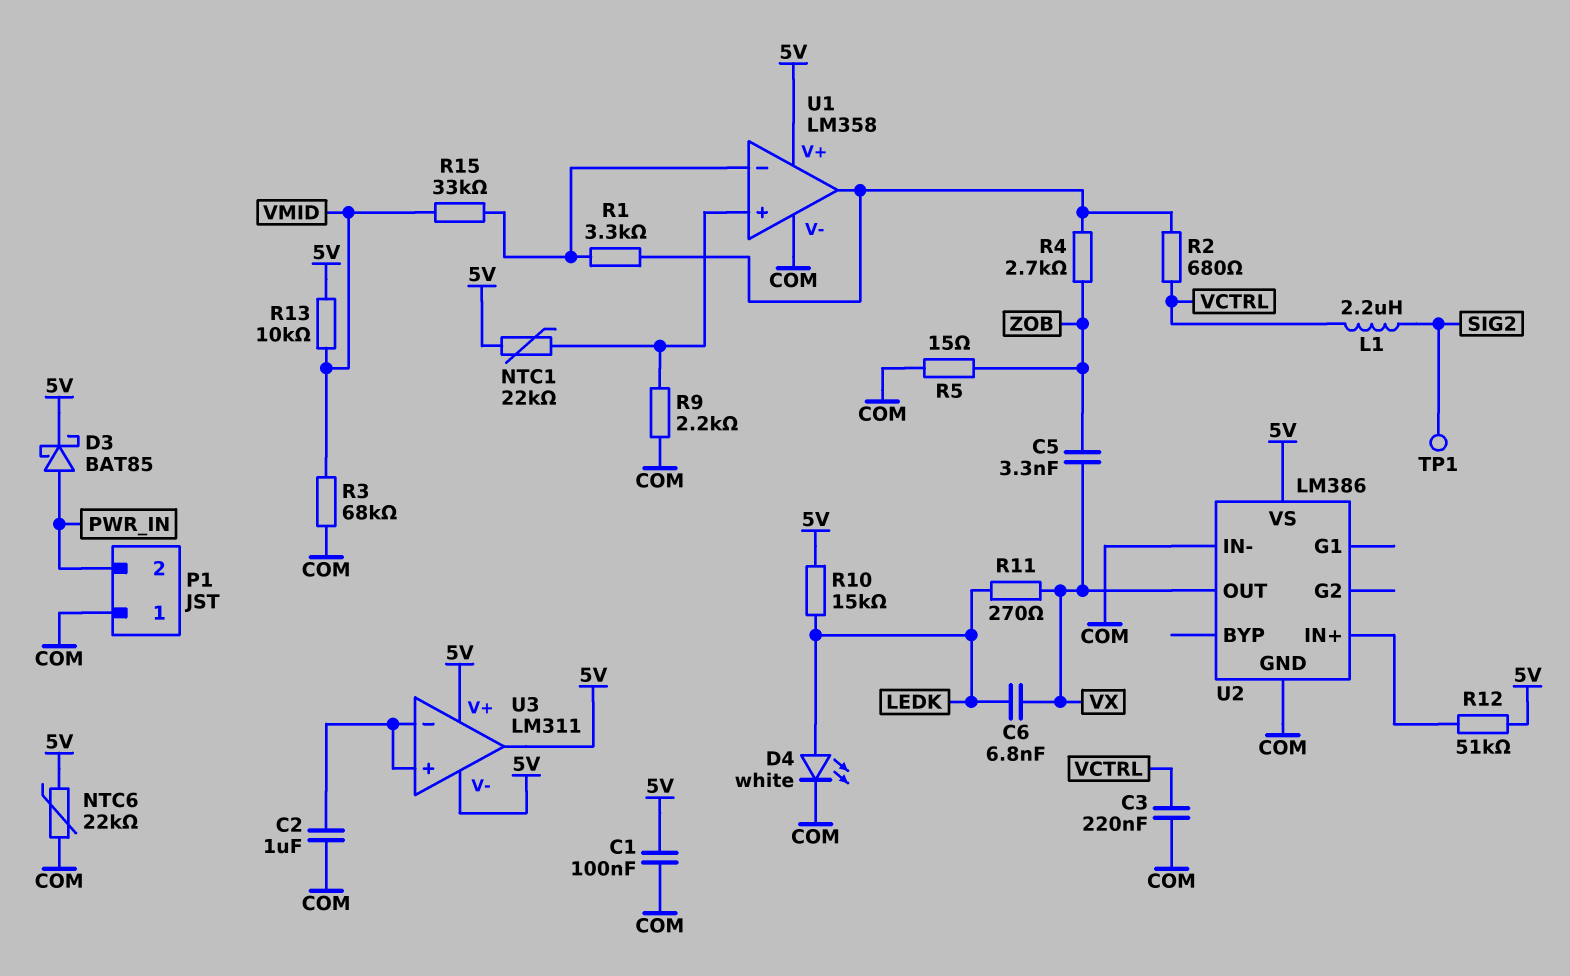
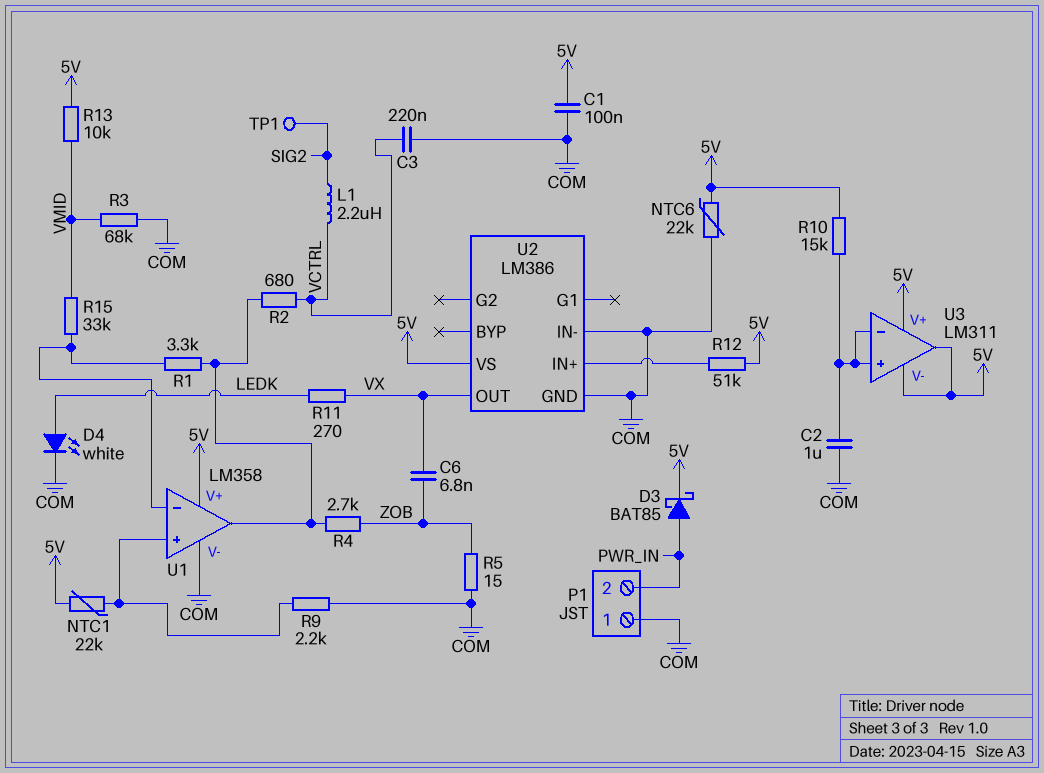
C5: 3.3nF (VX, ZOB) -> none
C6: 6.8nF (LEDK, VX) -> 6.8nF (VX, ZOB)
R10: 15k (5V, LEDK) -> 15k (5V, U3/in+)

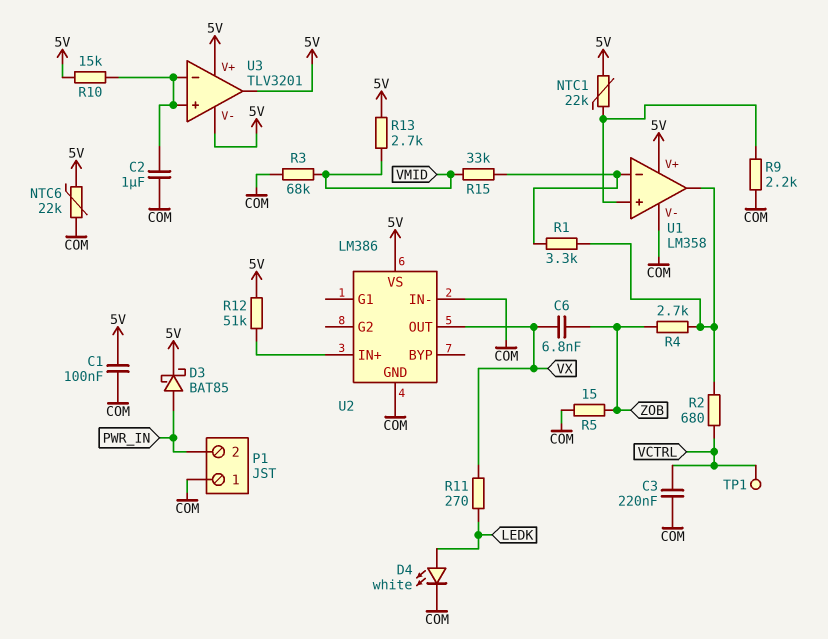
L1: 2.2uH (SIG2, VCTRL) -> none
R13: 10k (5V, VMID) -> 2.7k (5V, VMID)
TP1: test point (SIG2) -> test point (VCTRL)
U3: LM311 -> TLV3201

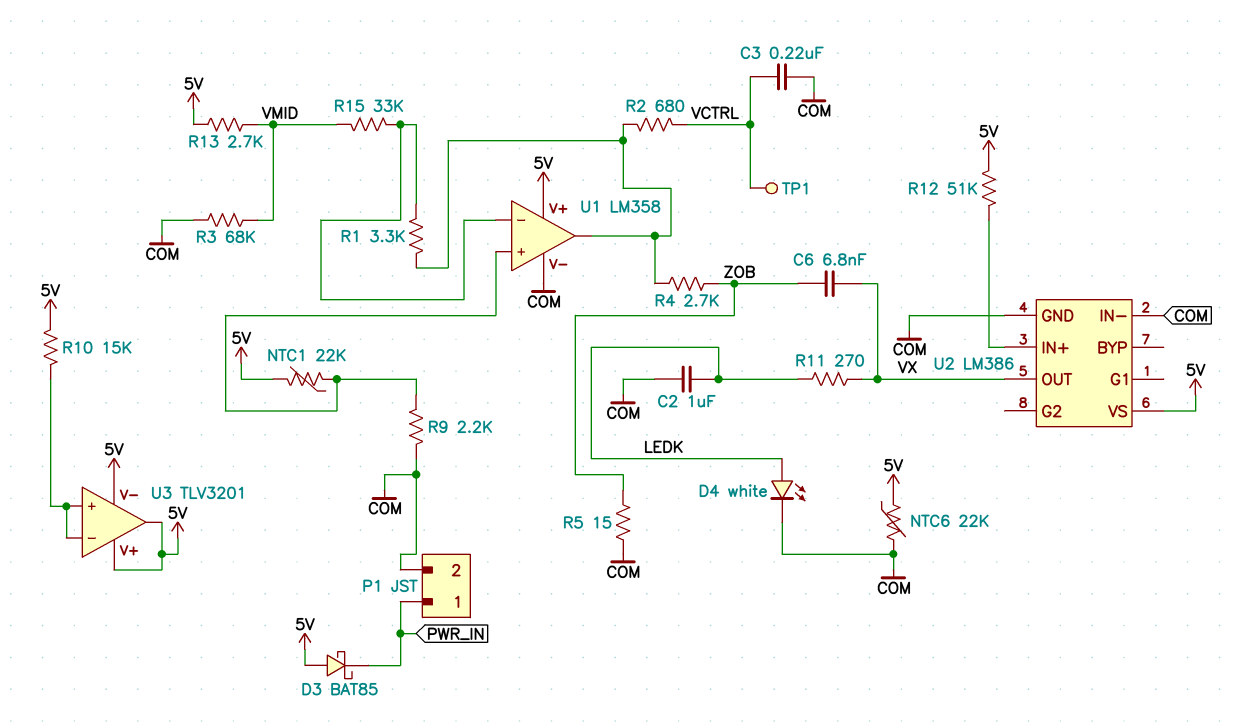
C1: 100nF (5V, COM) -> none
C2: 1uF (COM, U3/in+) -> 1uF (COM, LEDK)
D3: schottky BAT85 (A PWR_IN, K 5V) -> schottky BAT85 (A 5V, K PWR_IN)
P1 pin 1: COM -> PWR_IN
P1 pin 2: PWR_IN -> COM

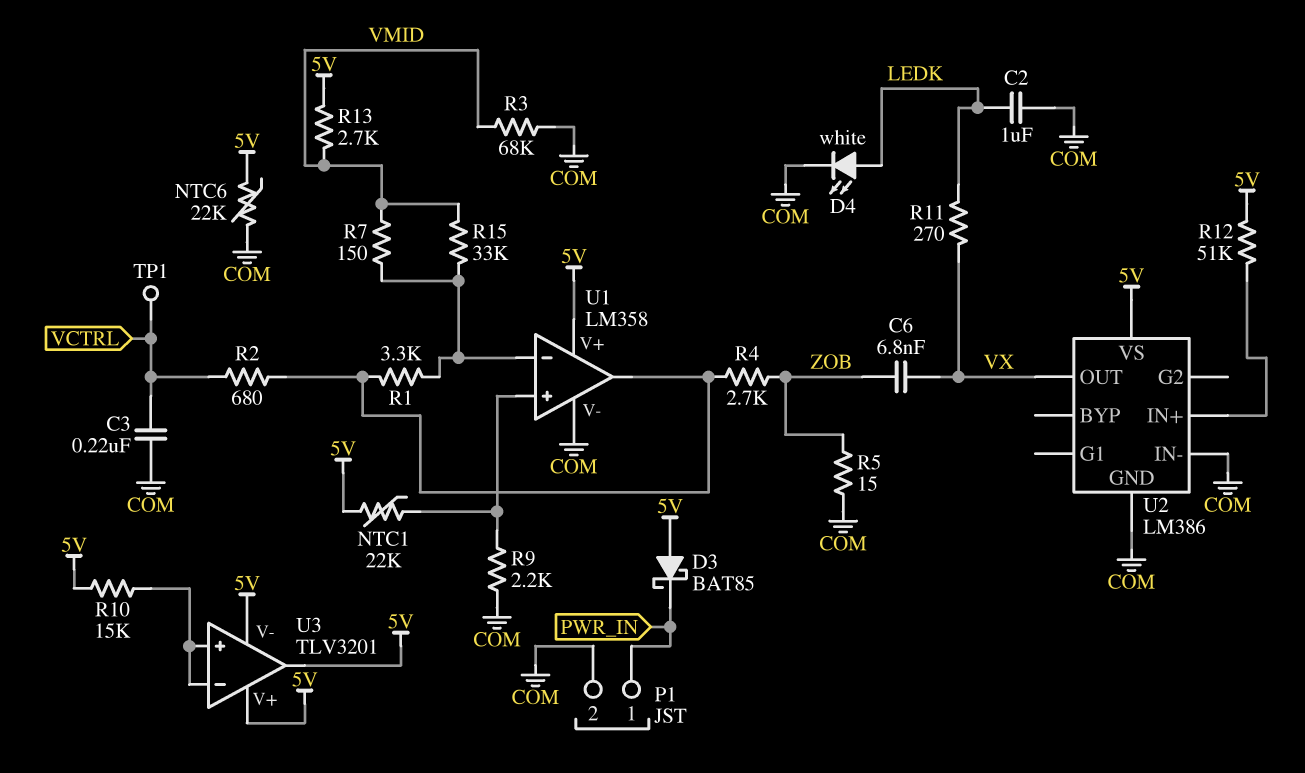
R7: none -> 150 (U1/in-, VMID)

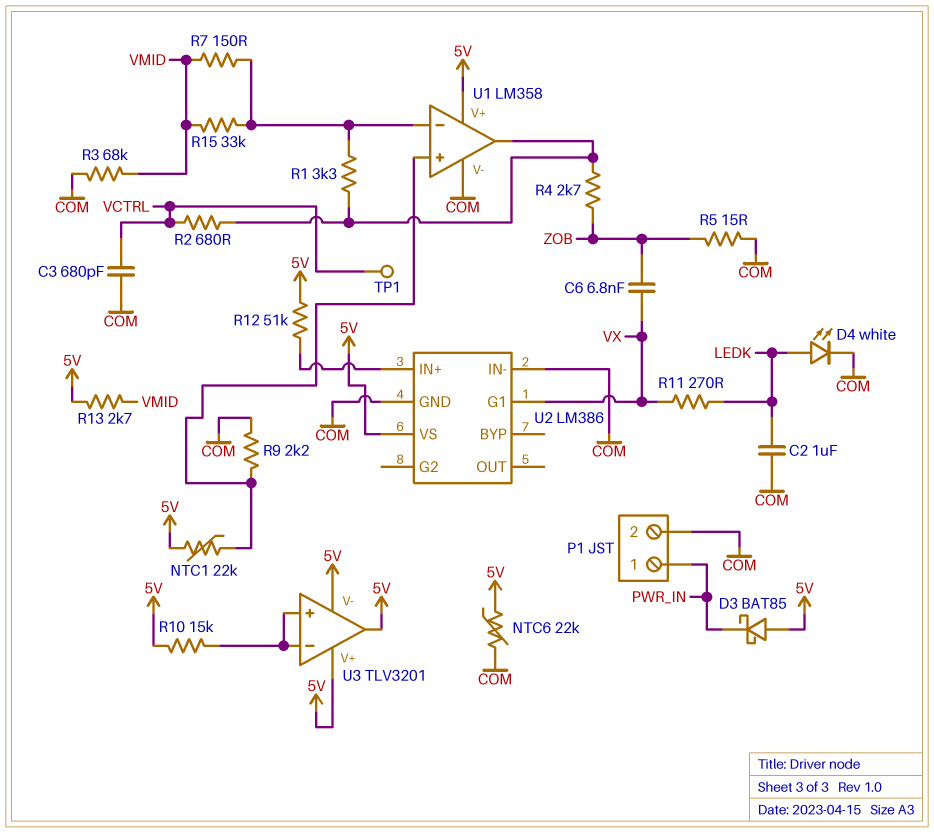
C3: 220nF (COM, VCTRL) -> 680pF (COM, VCTRL)
U2 pin G1: none -> VX
U2 pin OUT: VX -> none

